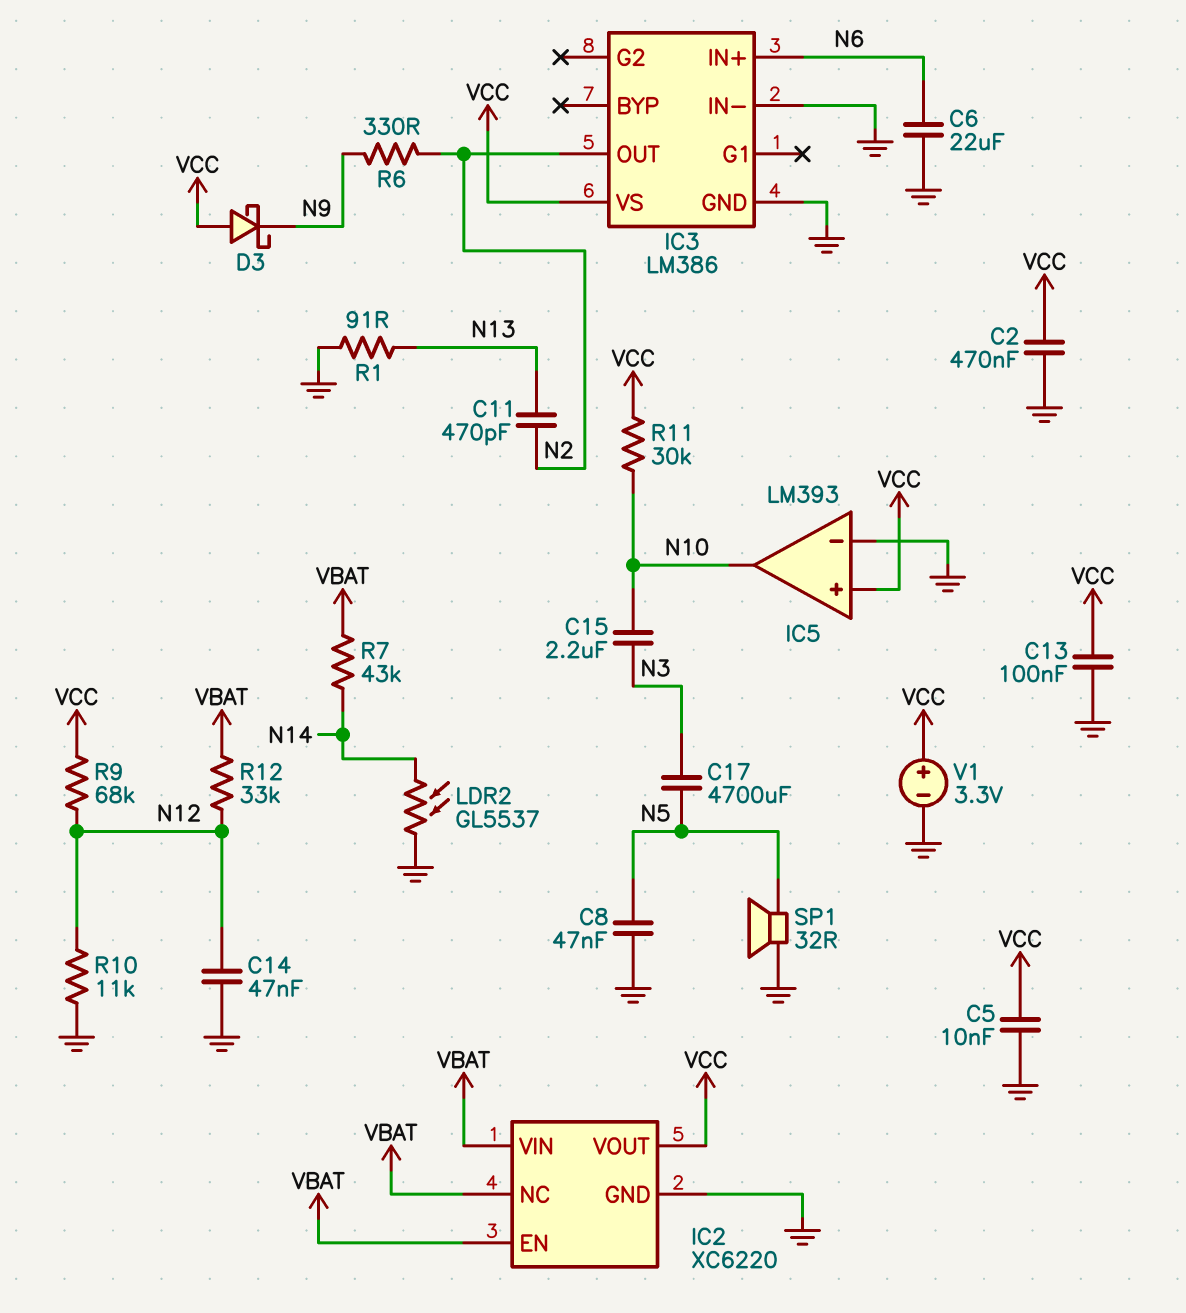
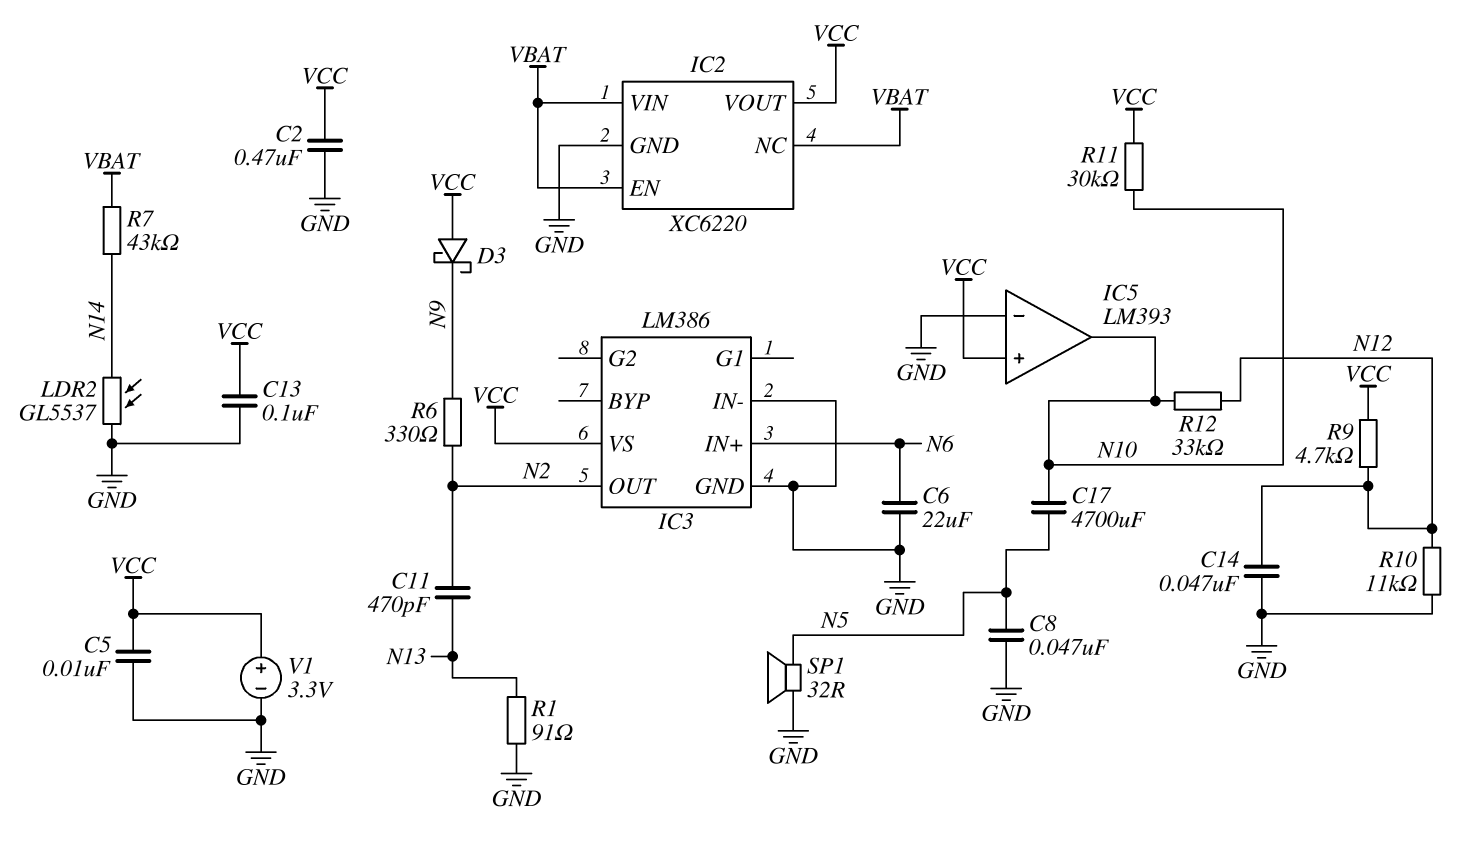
C15: 2.2uF (N3, N10) -> none
C17: 4700uF (N3, N5) -> 4700uF (N5, N10)
R9: 68k (N12, VCC) -> 4.7k (N12, VCC)
R12: 33k (N12, VBAT) -> 33k (N10, N12)

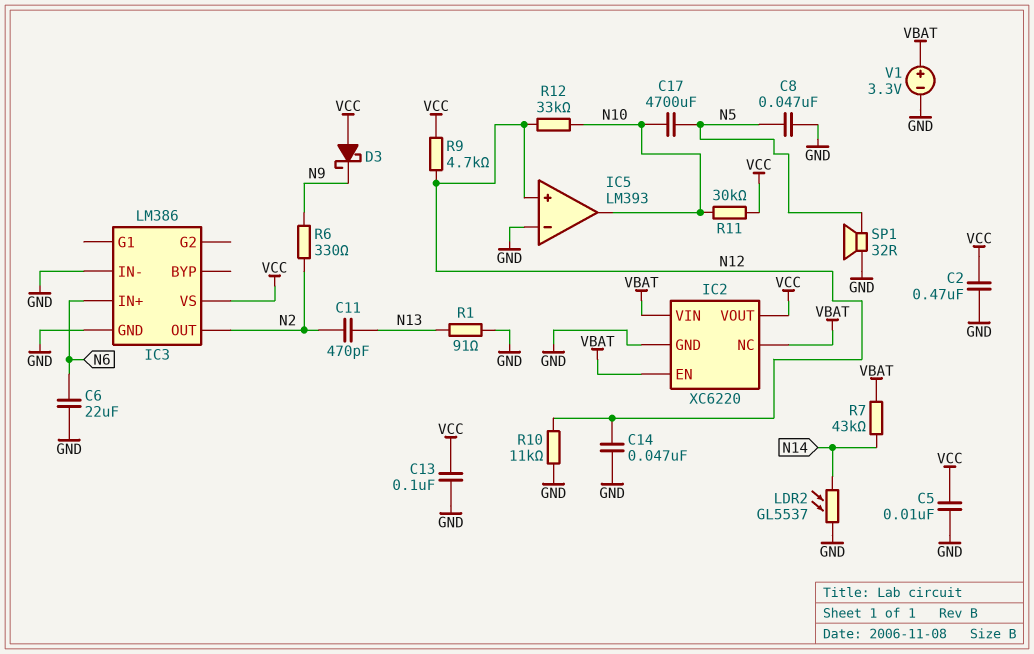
IC5 pin in+: VCC -> N12
V1: 3.3V (plus VCC, minus GND) -> 3.3V (plus VBAT, minus GND)

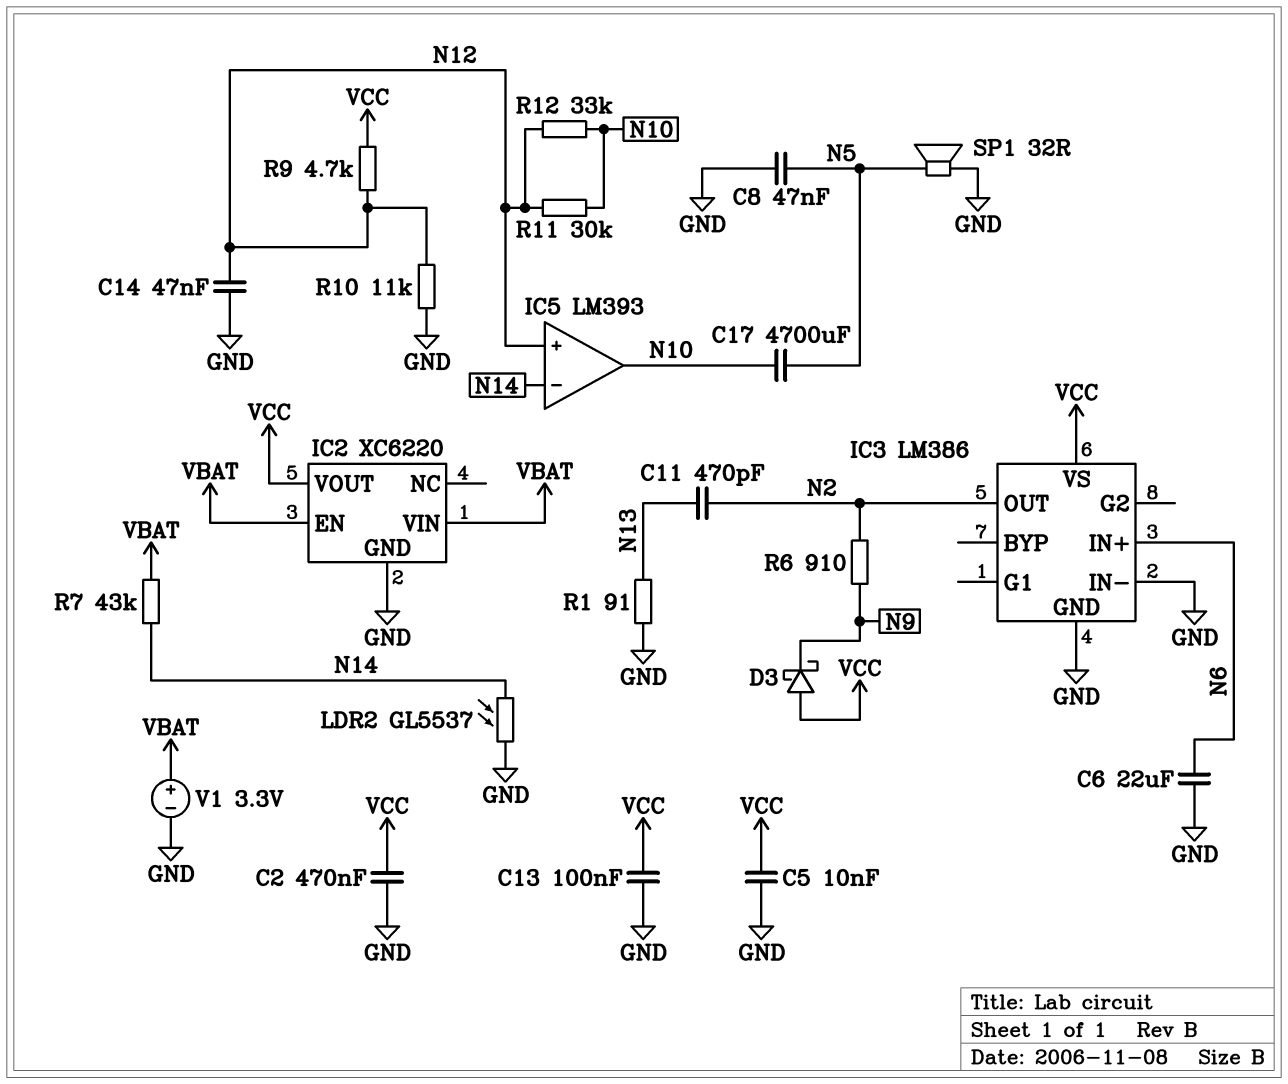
IC2 pin NC: VBAT -> none
IC5 pin in-: GND -> N14
R6: 330 (N2, N9) -> 910 (N2, N9)
R11: 30k (N10, VCC) -> 30k (N10, N12)

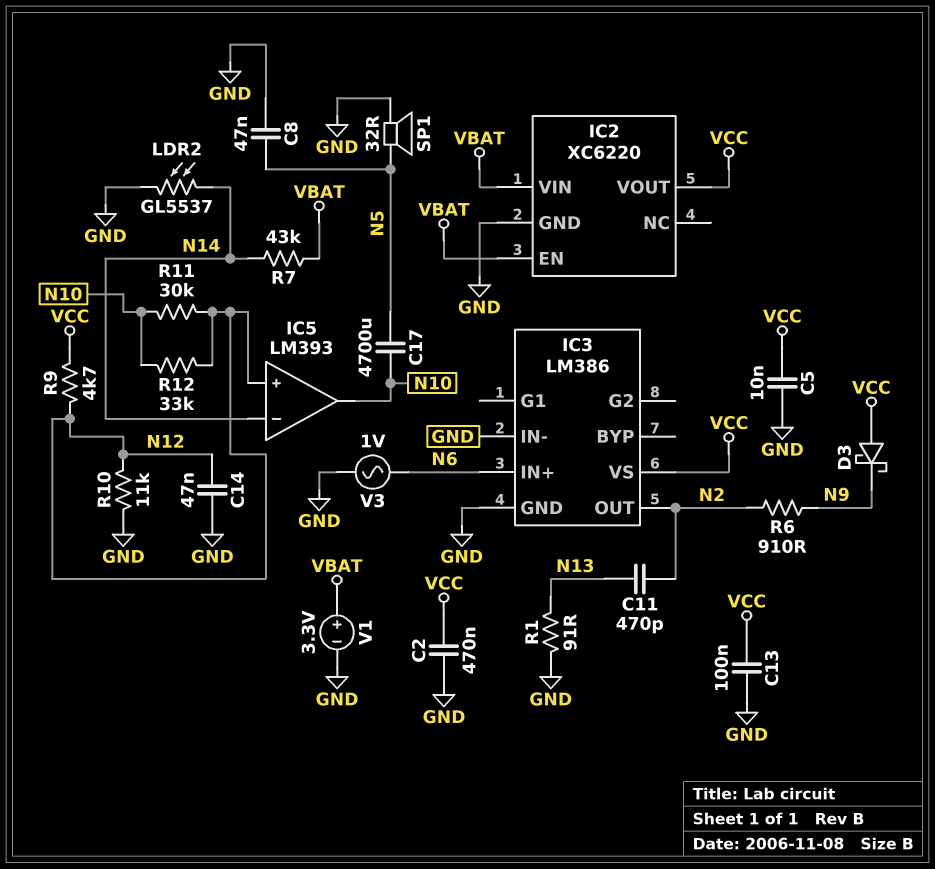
C6: 22uF (GND, N6) -> none
V3: none -> AC 1V (GND, N6)

